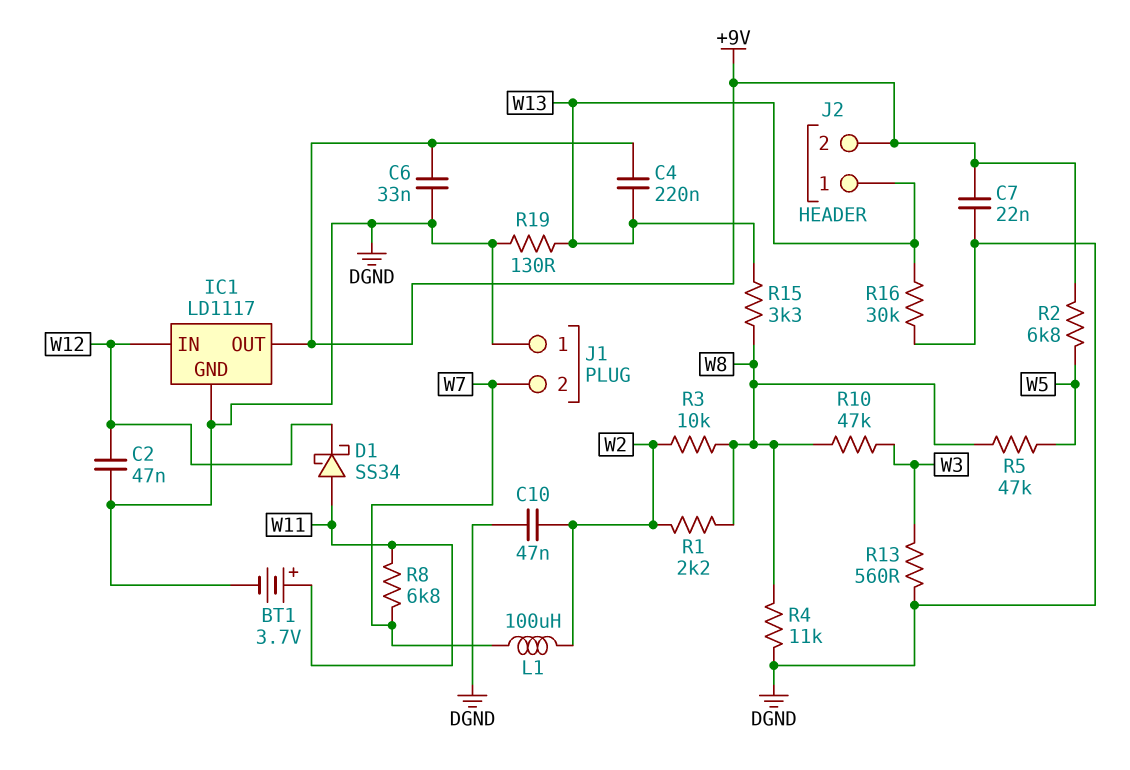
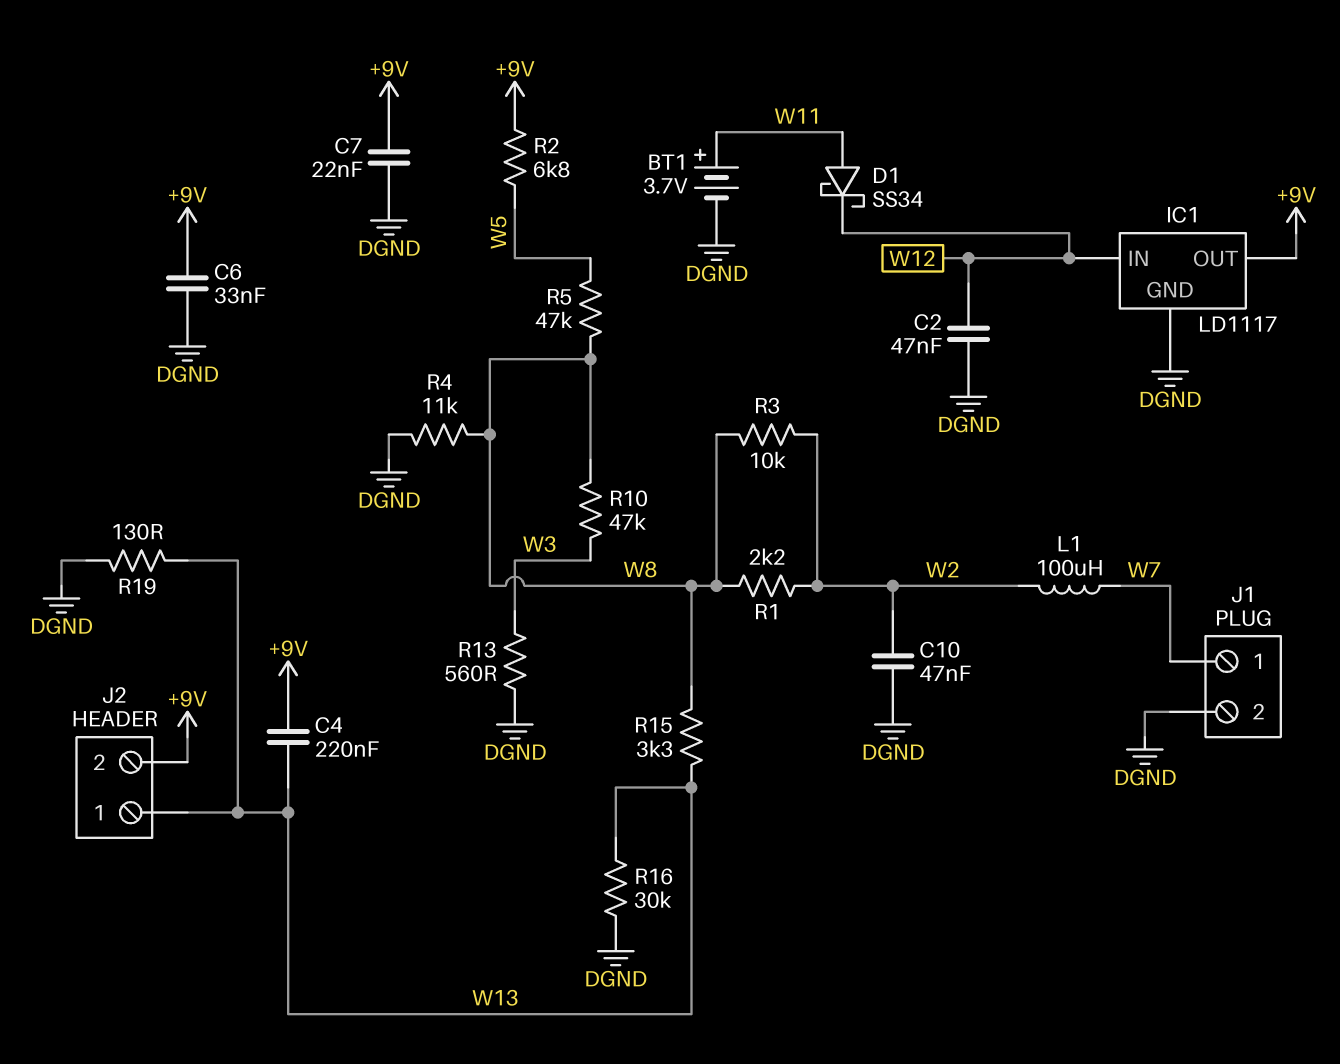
J1 pin 1: DGND -> W7
J1 pin 2: W7 -> DGND
R8: 6.8k (W7, W11) -> none

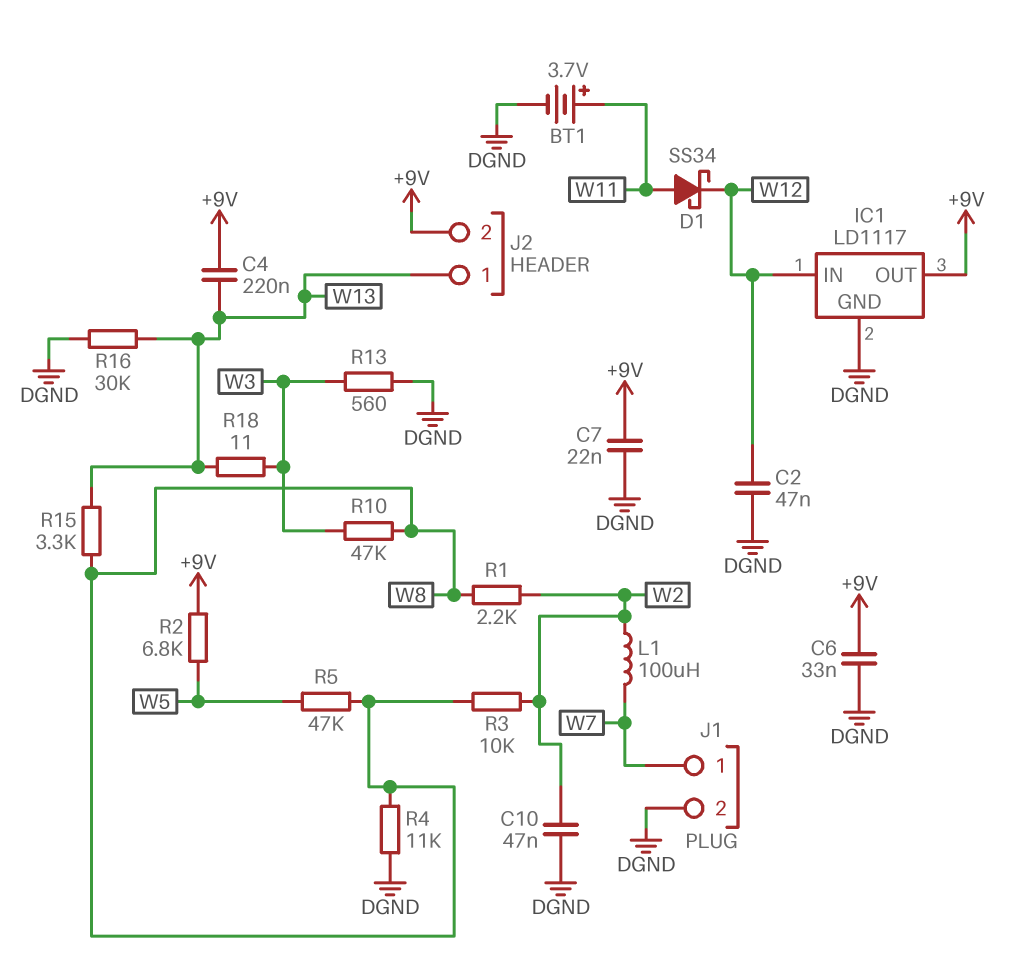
R18: none -> 11 (W3, W13)
R19: 130 (DGND, W13) -> none

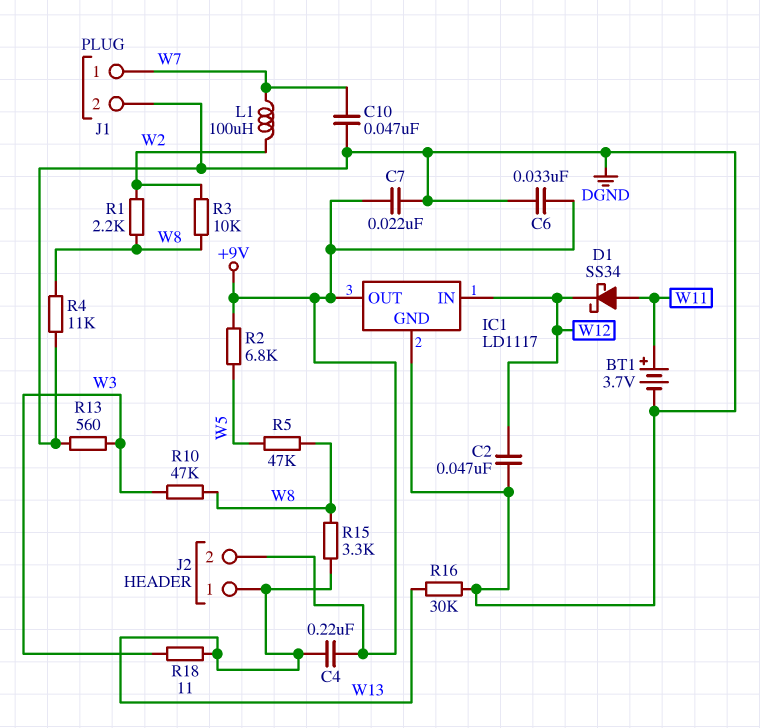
C10: 47nF (DGND, W2) -> 47nF (DGND, W7)

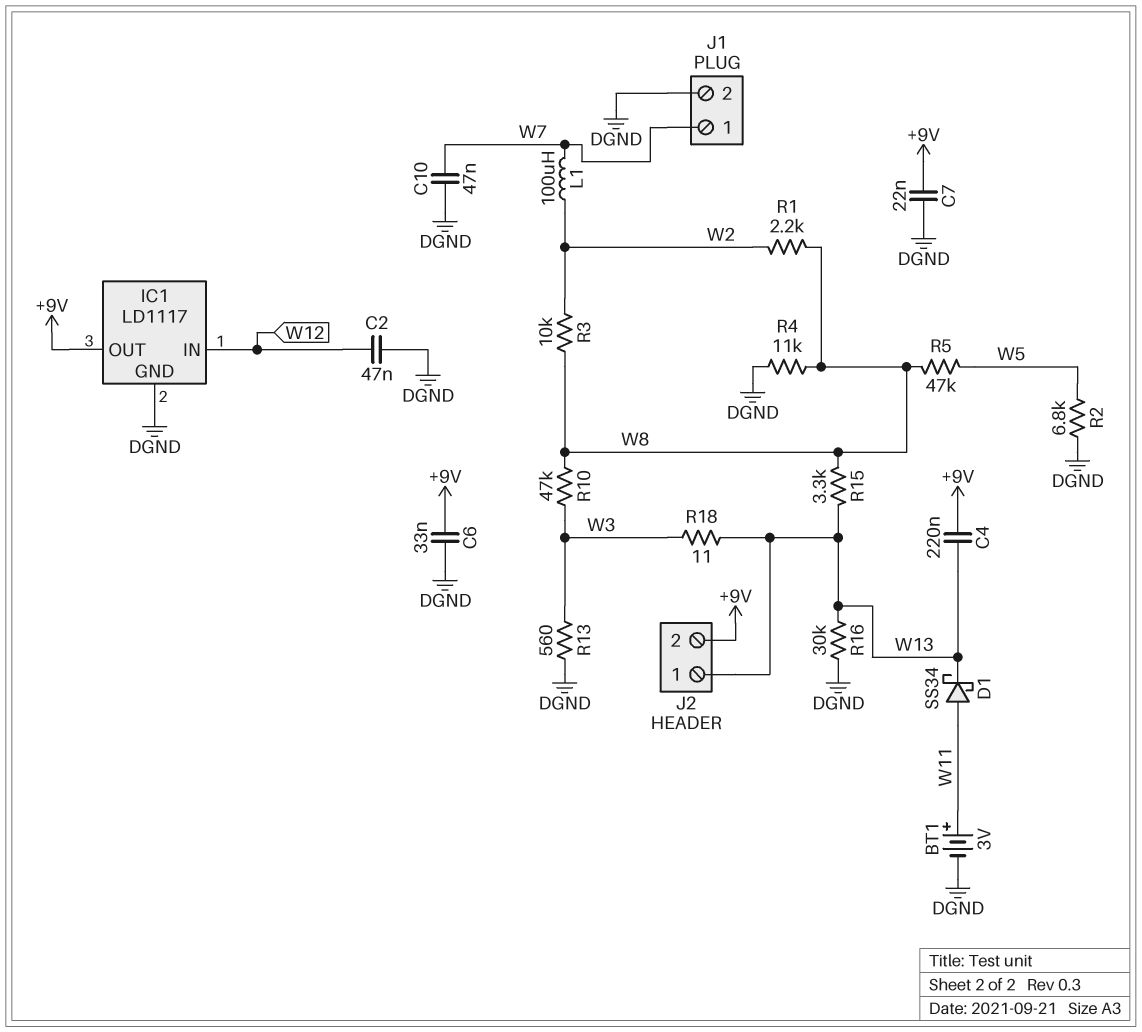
BT1: 3.7V (plus W11, minus DGND) -> 3V (plus W11, minus DGND)
D1: schottky SS34 (A W11, K W12) -> schottky SS34 (A W11, K W13)
R2: 6.8k (+9V, W5) -> 6.8k (DGND, W5)

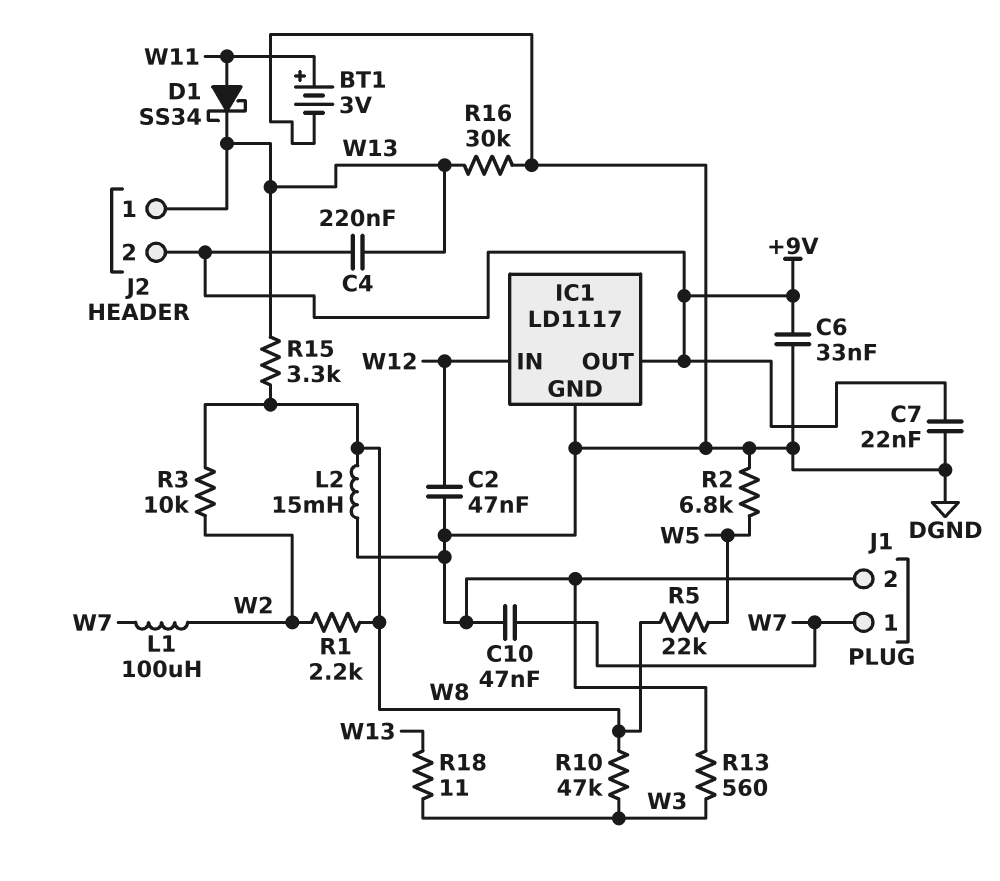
L2: none -> 15mH (DGND, W8)
R4: 11k (DGND, W8) -> none
R5: 47k (W5, W8) -> 22k (W5, W8)

